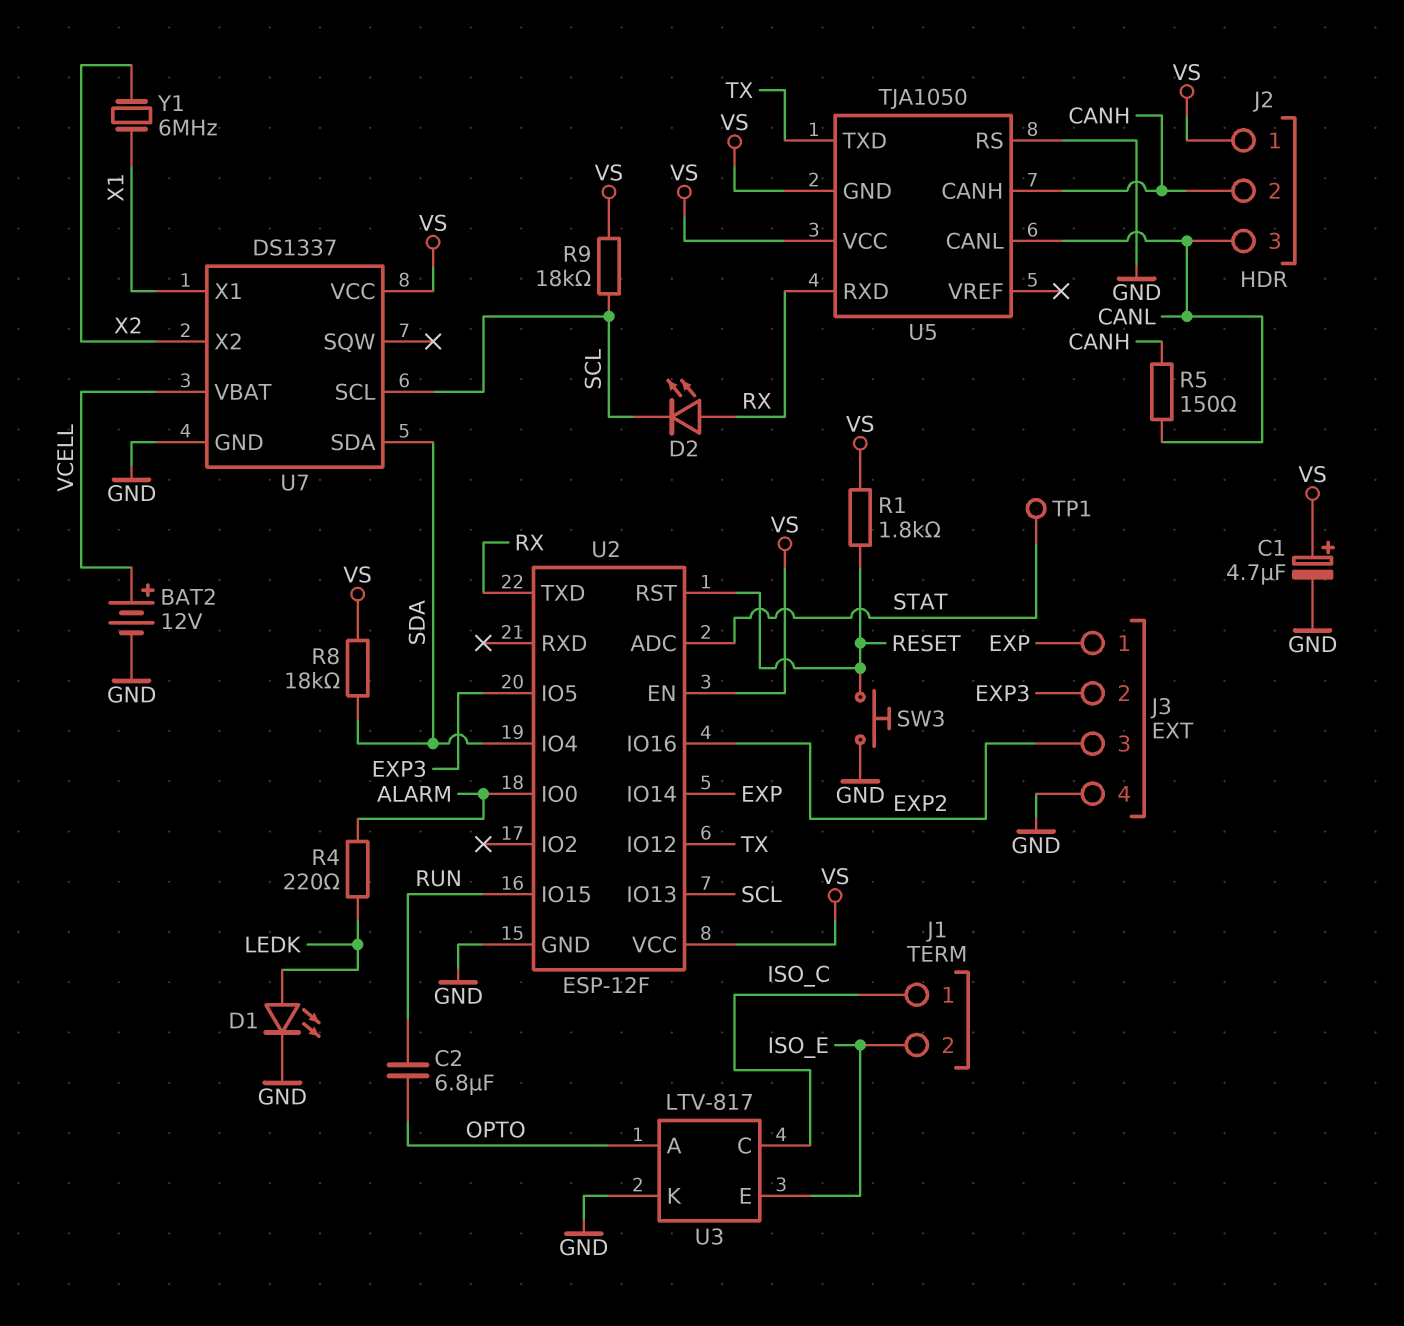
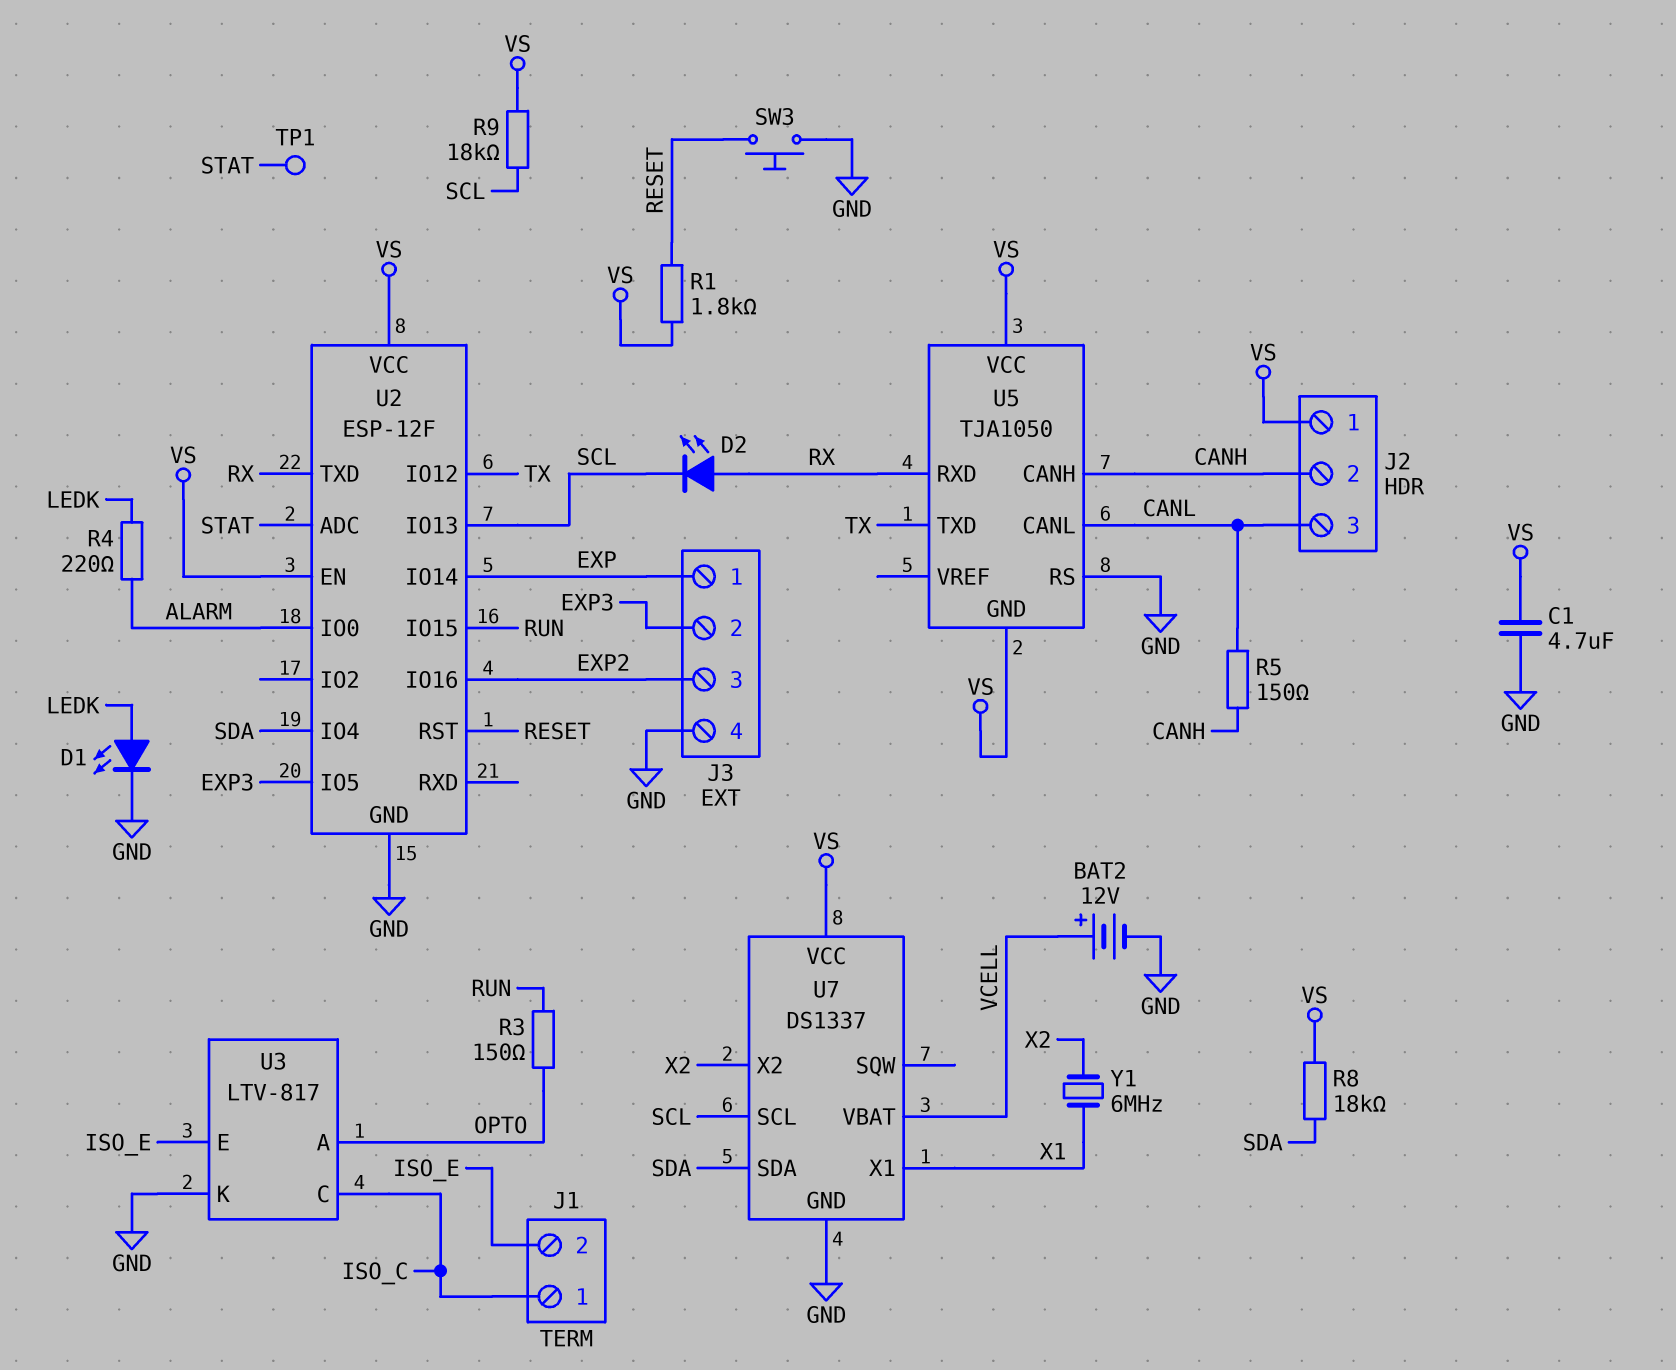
C1: 4.7uF (plus VS, minus GND) -> 4.7uF (GND, VS)
C2: 6.8uF (OPTO, RUN) -> none
R3: none -> 150 (OPTO, RUN)

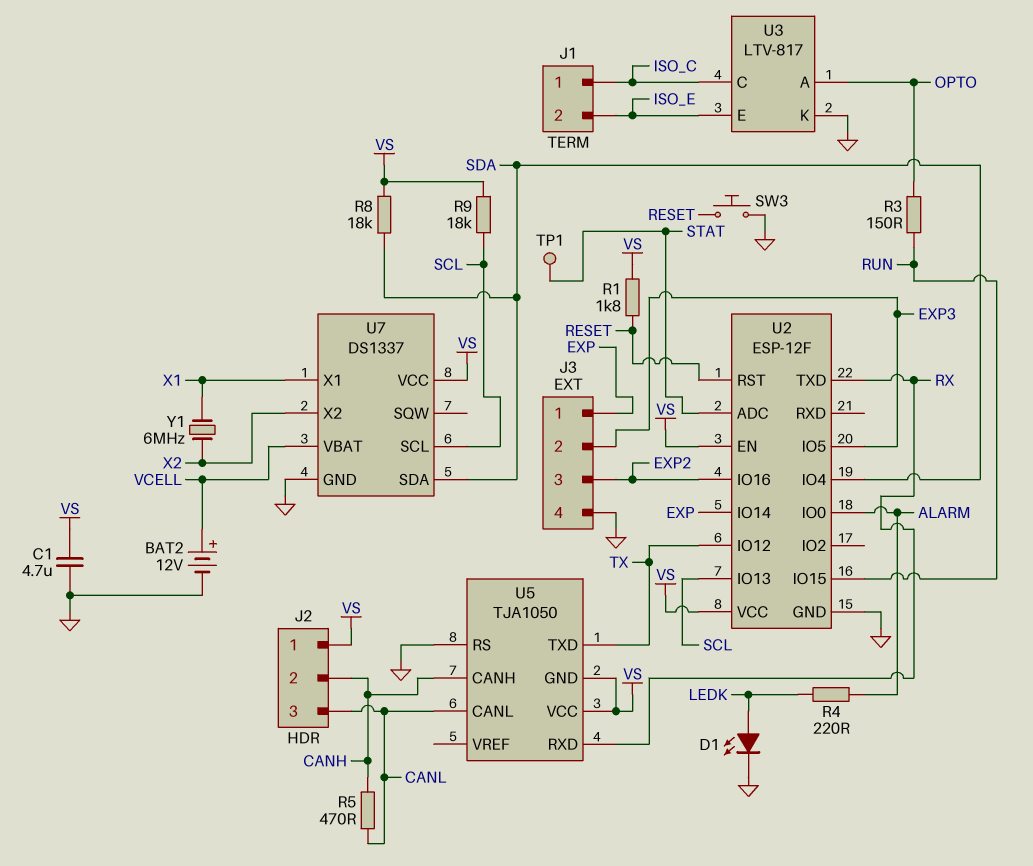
D2: LED (A RX, K SCL) -> none
R5: 150 (CANH, CANL) -> 470 (CANH, CANL)

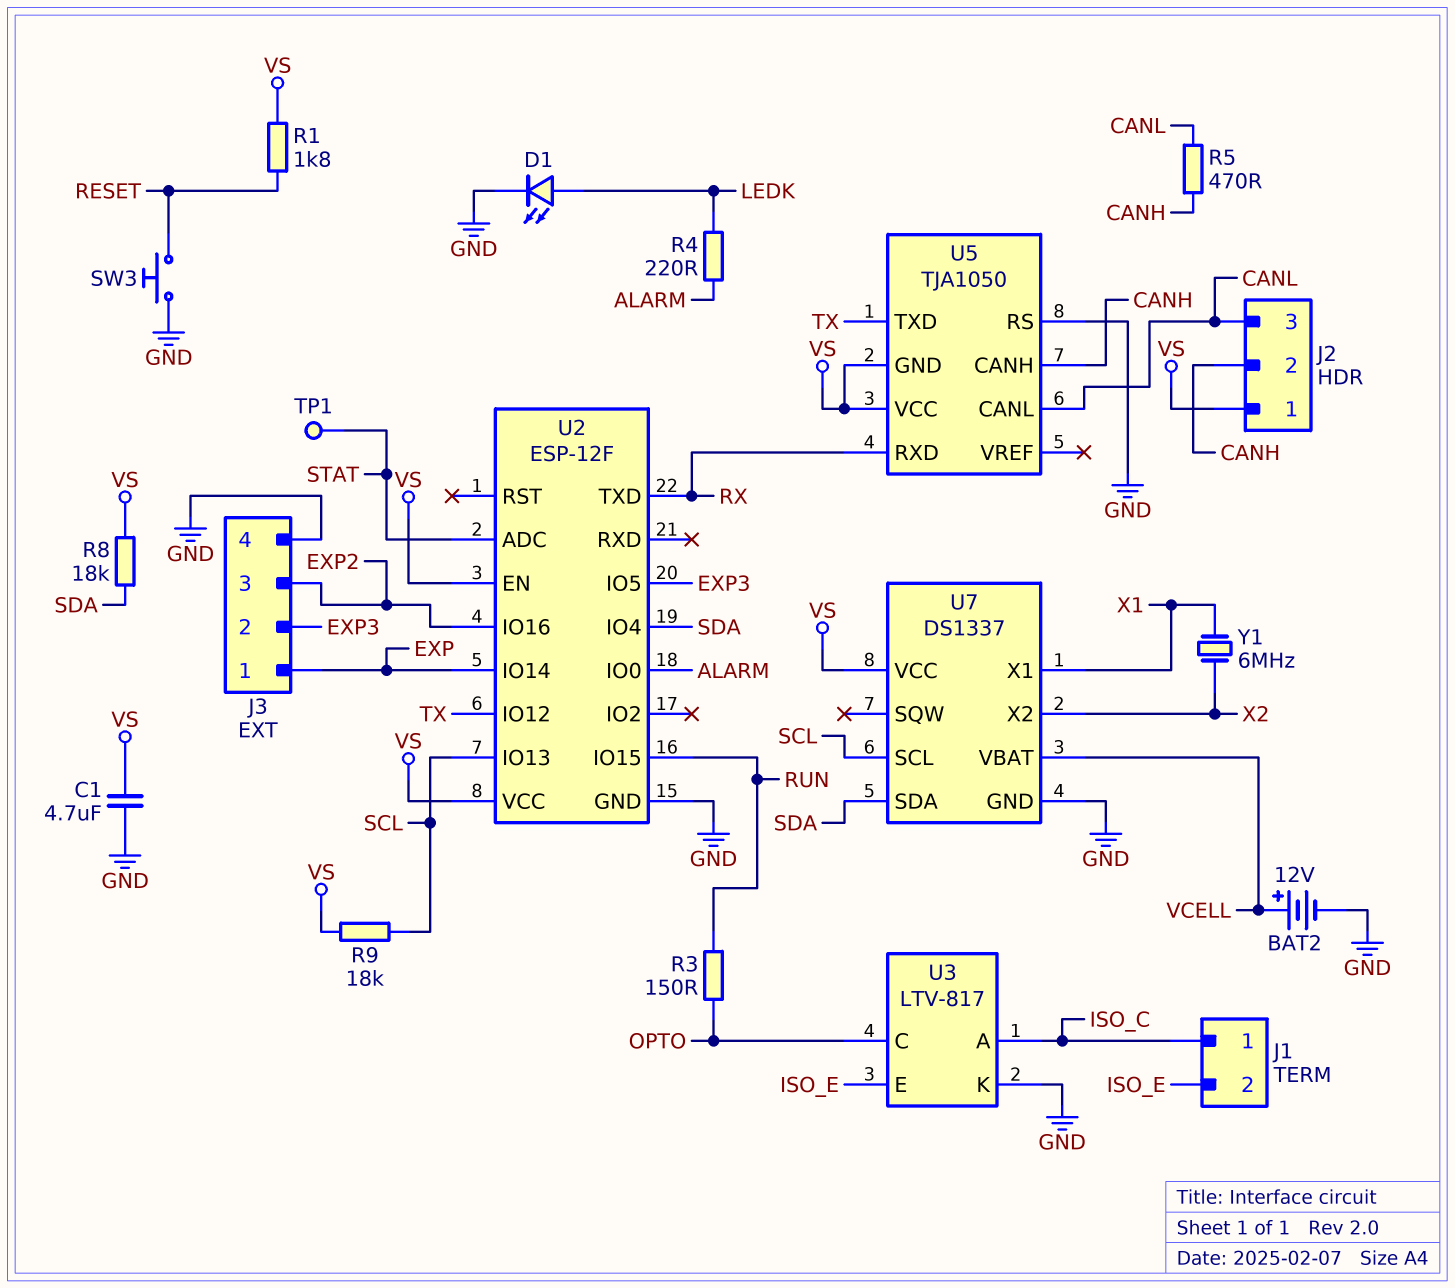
U2 pin RST: RESET -> none
U3 pin A: OPTO -> ISO_C
U3 pin C: ISO_C -> OPTO

